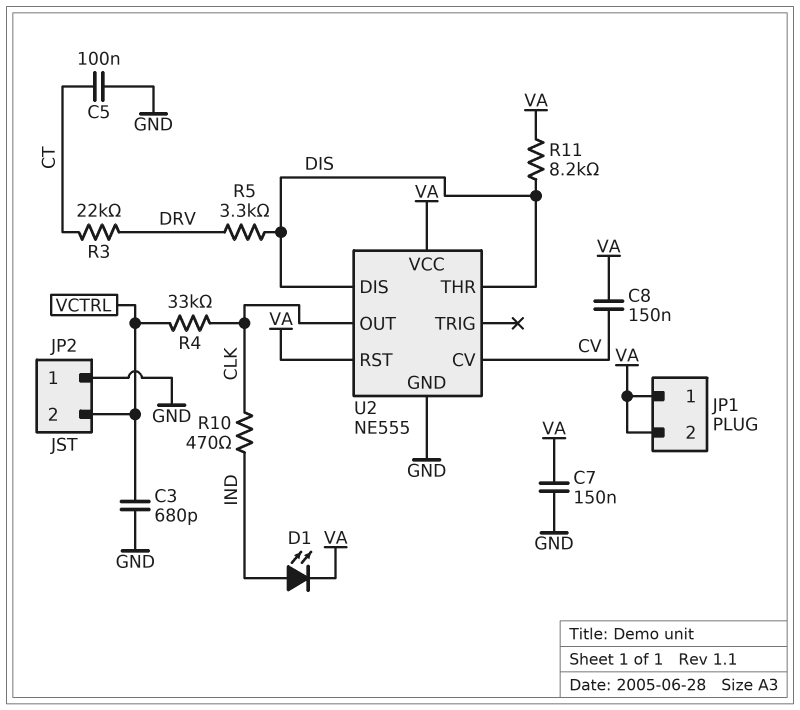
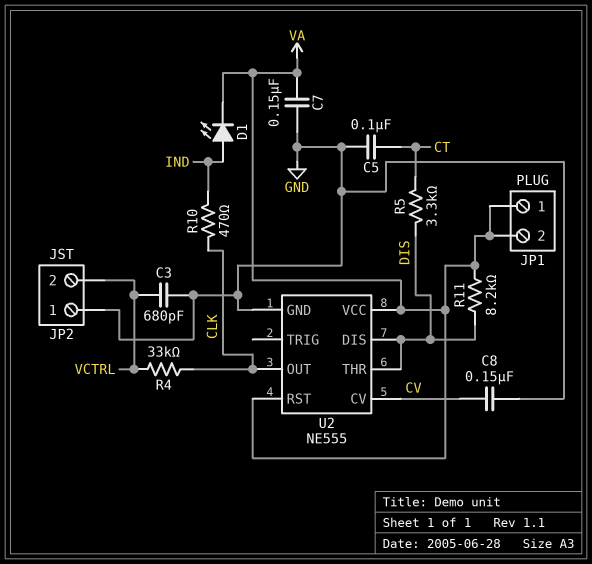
C8: 150nF (CV, VA) -> 150nF (CV, GND)
R3: 22k (CT, DRV) -> none
R5: 3.3k (DIS, DRV) -> 3.3k (CT, DIS)

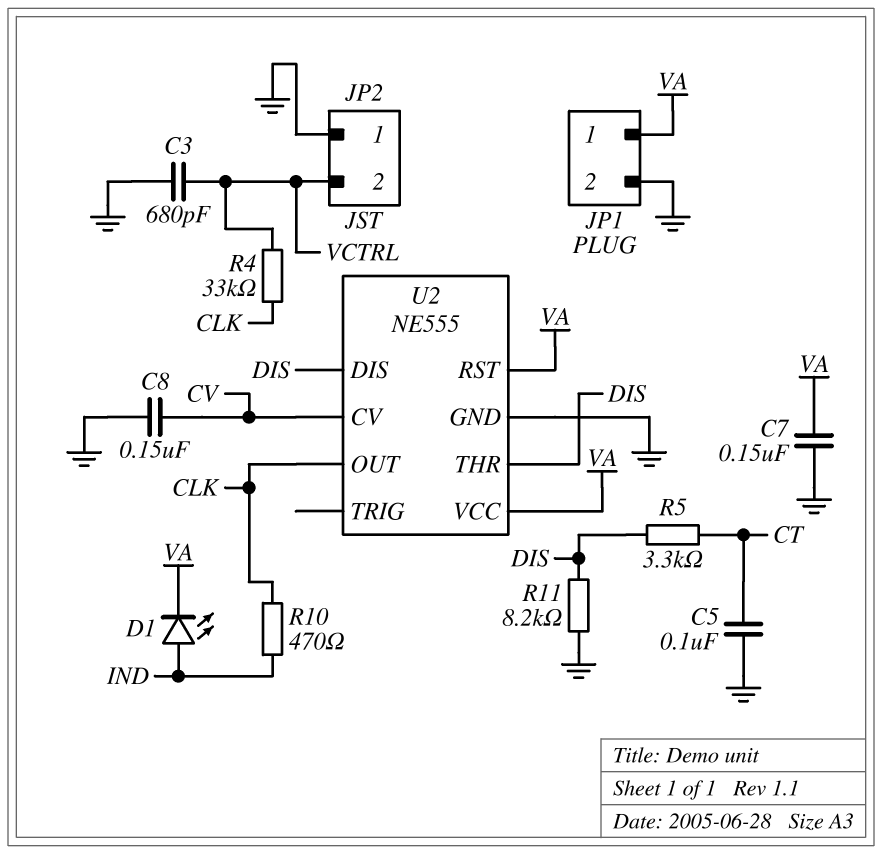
JP1 pin 2: VA -> GND
R11: 8.2k (DIS, VA) -> 8.2k (DIS, GND)

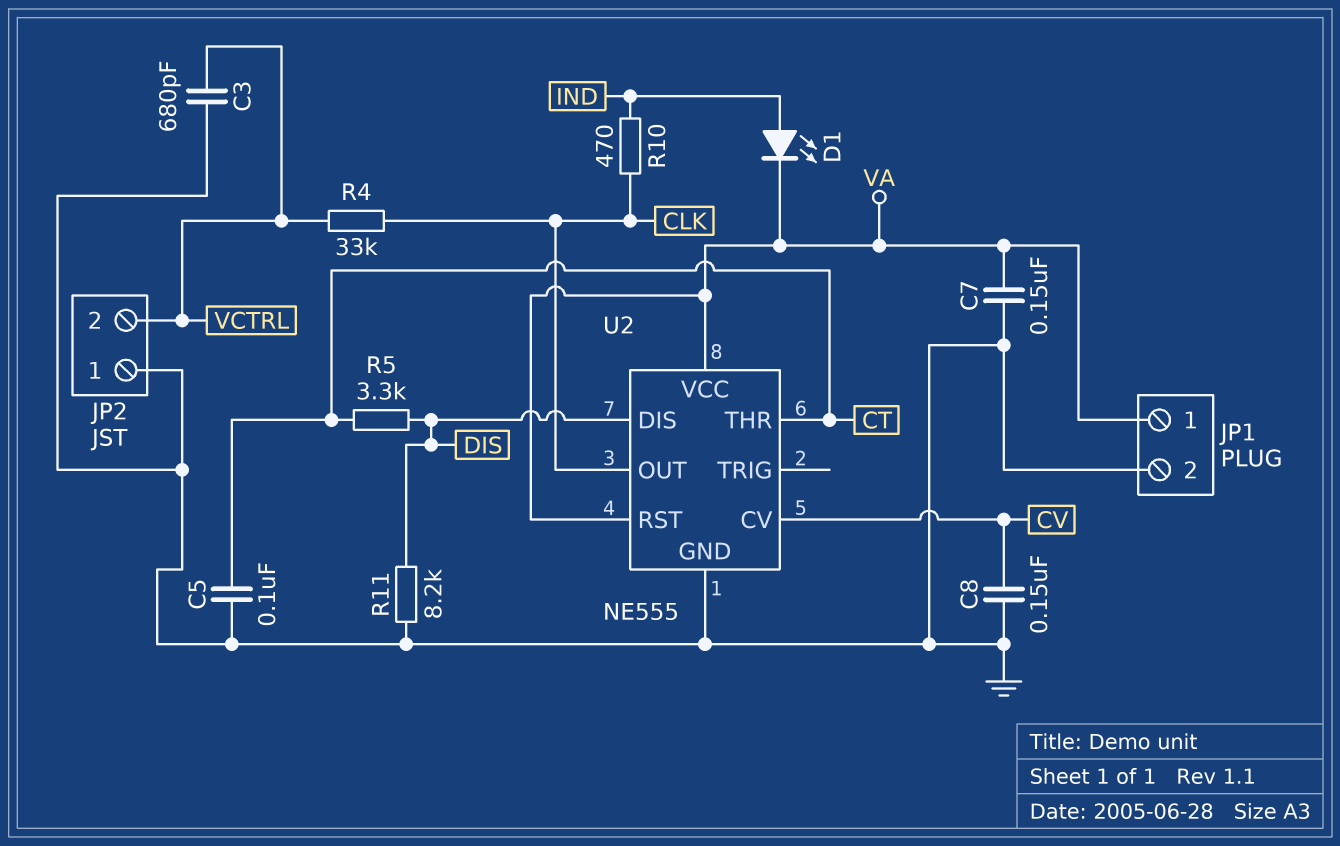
U2 pin THR: DIS -> CT

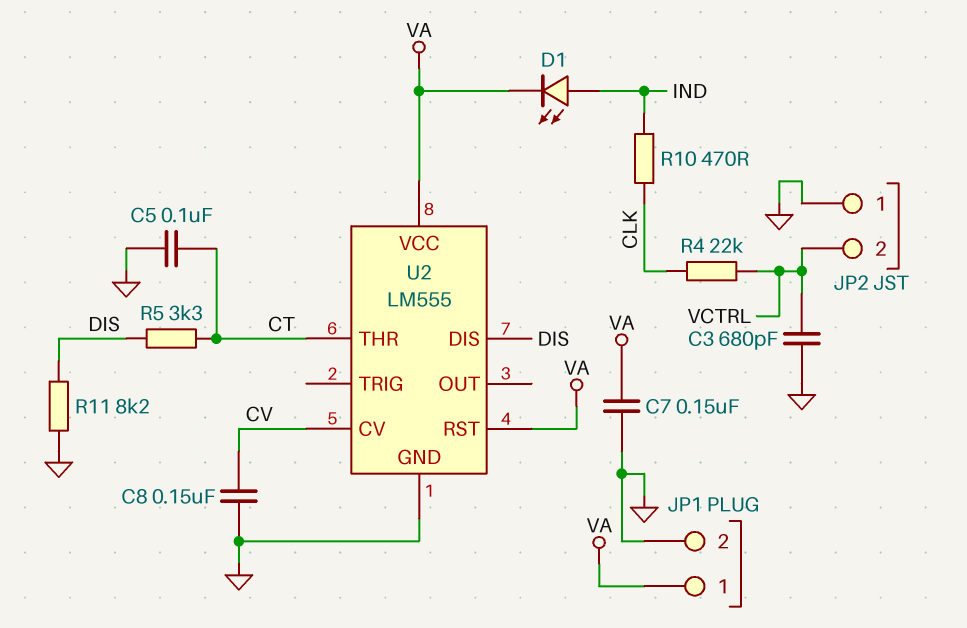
R4: 33k (CLK, VCTRL) -> 22k (CLK, VCTRL)
U2: NE555 -> LM555
U2 pin OUT: CLK -> none

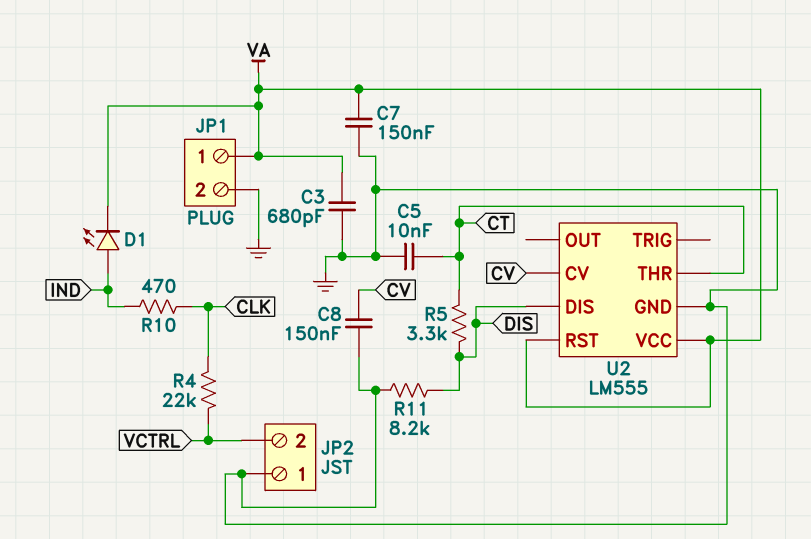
C3: 680pF (GND, VCTRL) -> 680pF (GND, VA)
C5: 100nF (CT, GND) -> 10nF (CT, GND)

